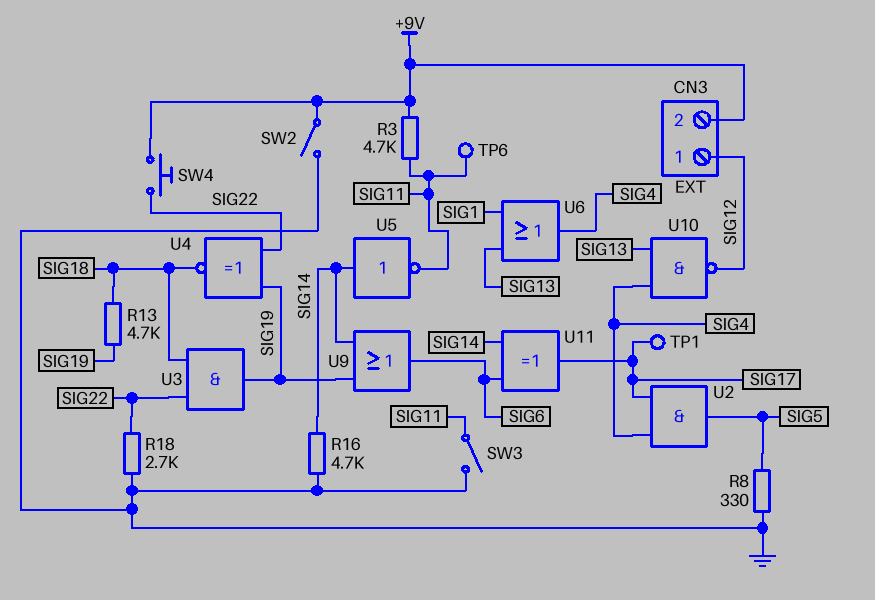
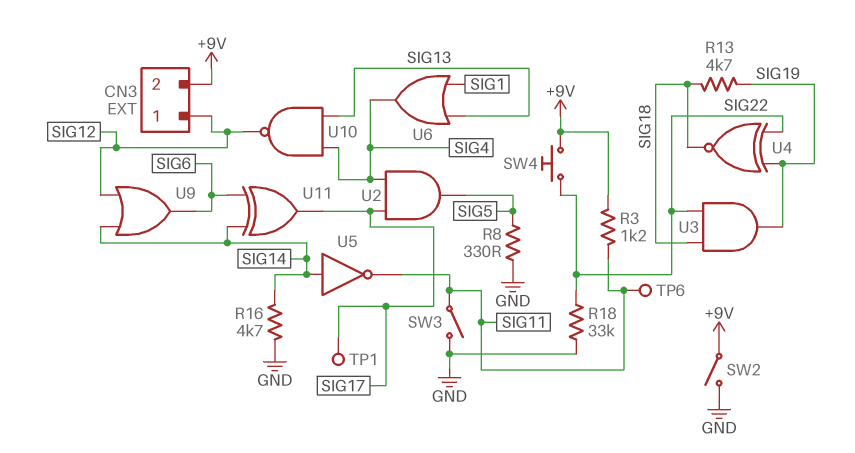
R3: 4.7k (+9V, SIG11) -> 1.2k (+9V, SIG11)
R18: 2.7k (GND, SIG22) -> 33k (GND, SIG22)
U9: OR (in SIG14, in SIG19, out SIG6) -> OR (in SIG12, in SIG14, out SIG6)

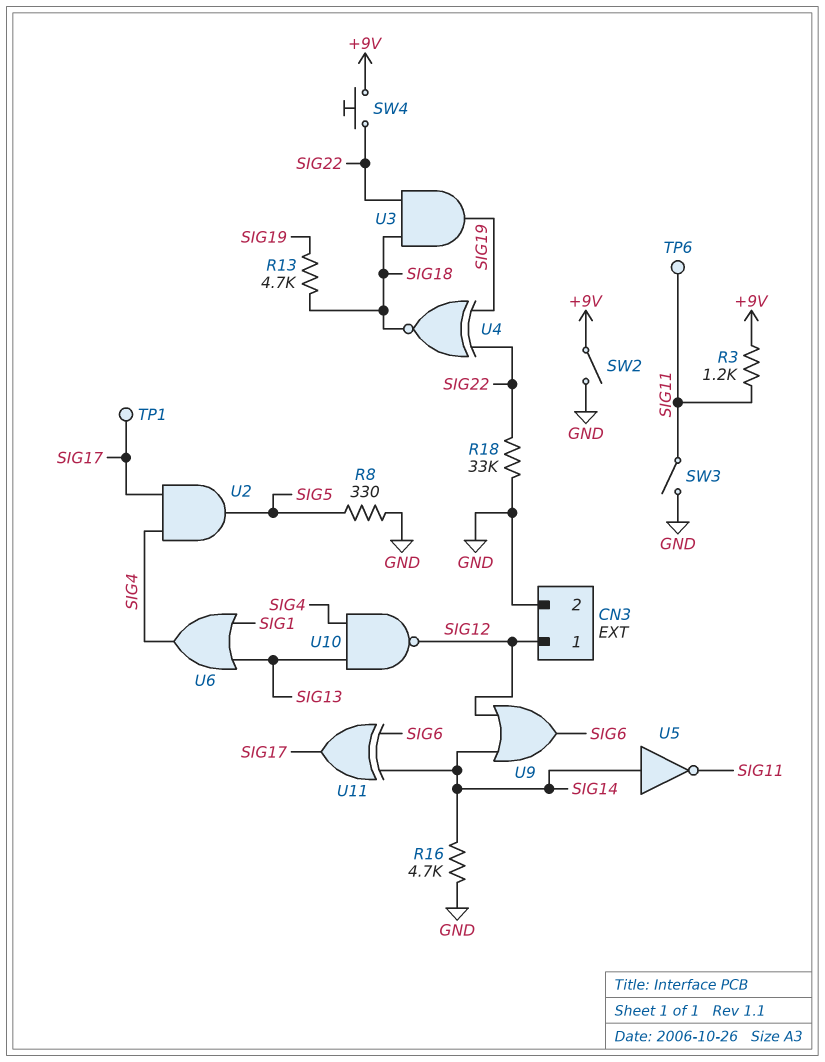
CN3 pin 2: +9V -> GND

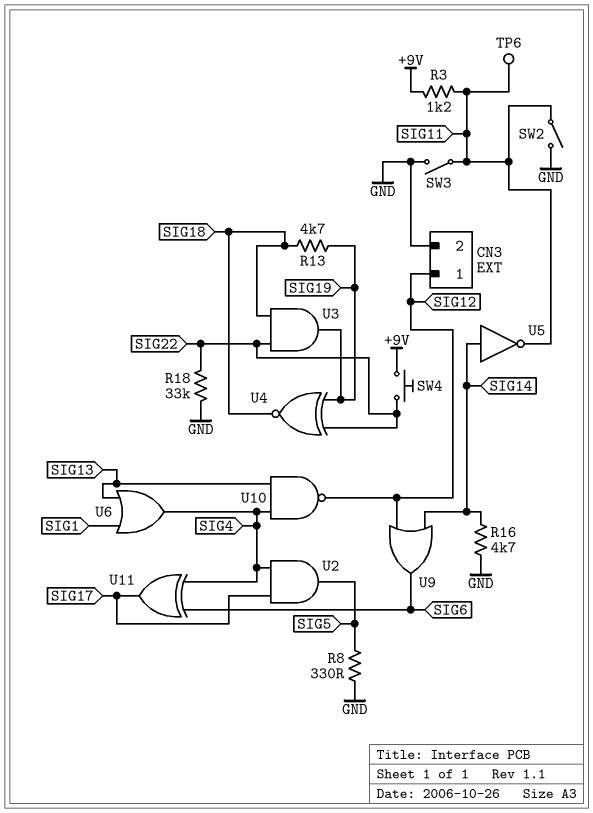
SW2: switch (+9V, GND) -> switch (GND, SIG11)
TP1: test point (SIG17) -> none
U11: XOR (in SIG6, in SIG14, out SIG17) -> XOR (in SIG4, in SIG6, out SIG17)

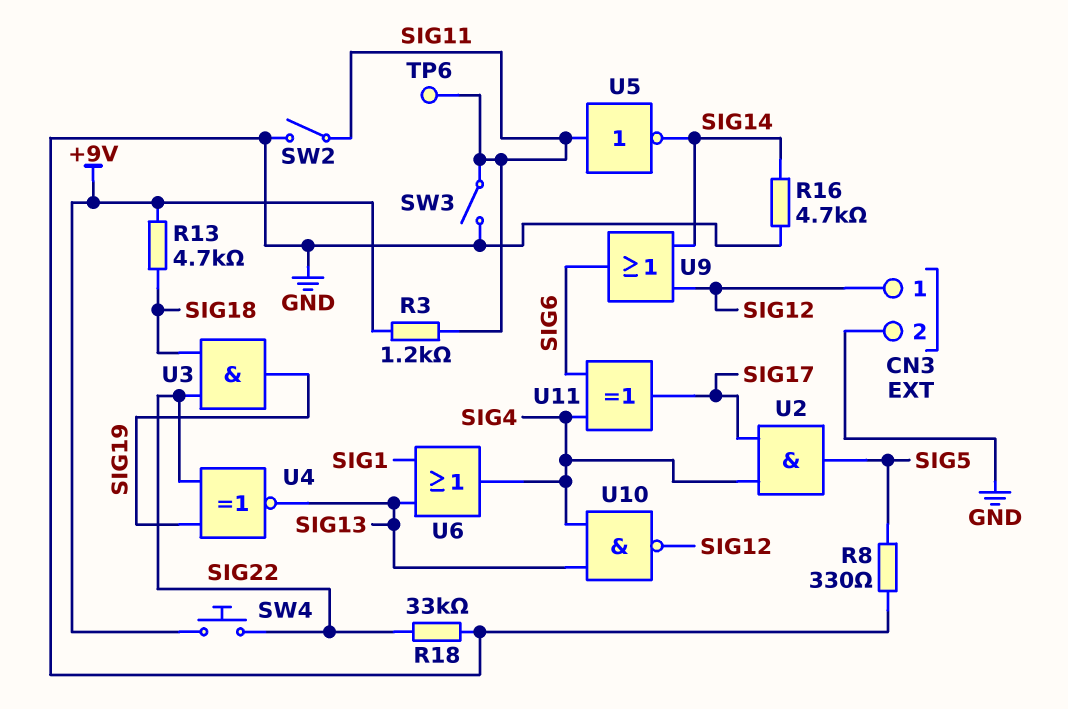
R13: 4.7k (SIG18, SIG19) -> 4.7k (+9V, SIG18)
U4: XNOR (in SIG19, in SIG22, out SIG18) -> XNOR (in SIG19, in SIG22, out SIG13)
U5: NOT (in SIG14, out SIG11) -> NOT (in SIG11, out SIG14)

